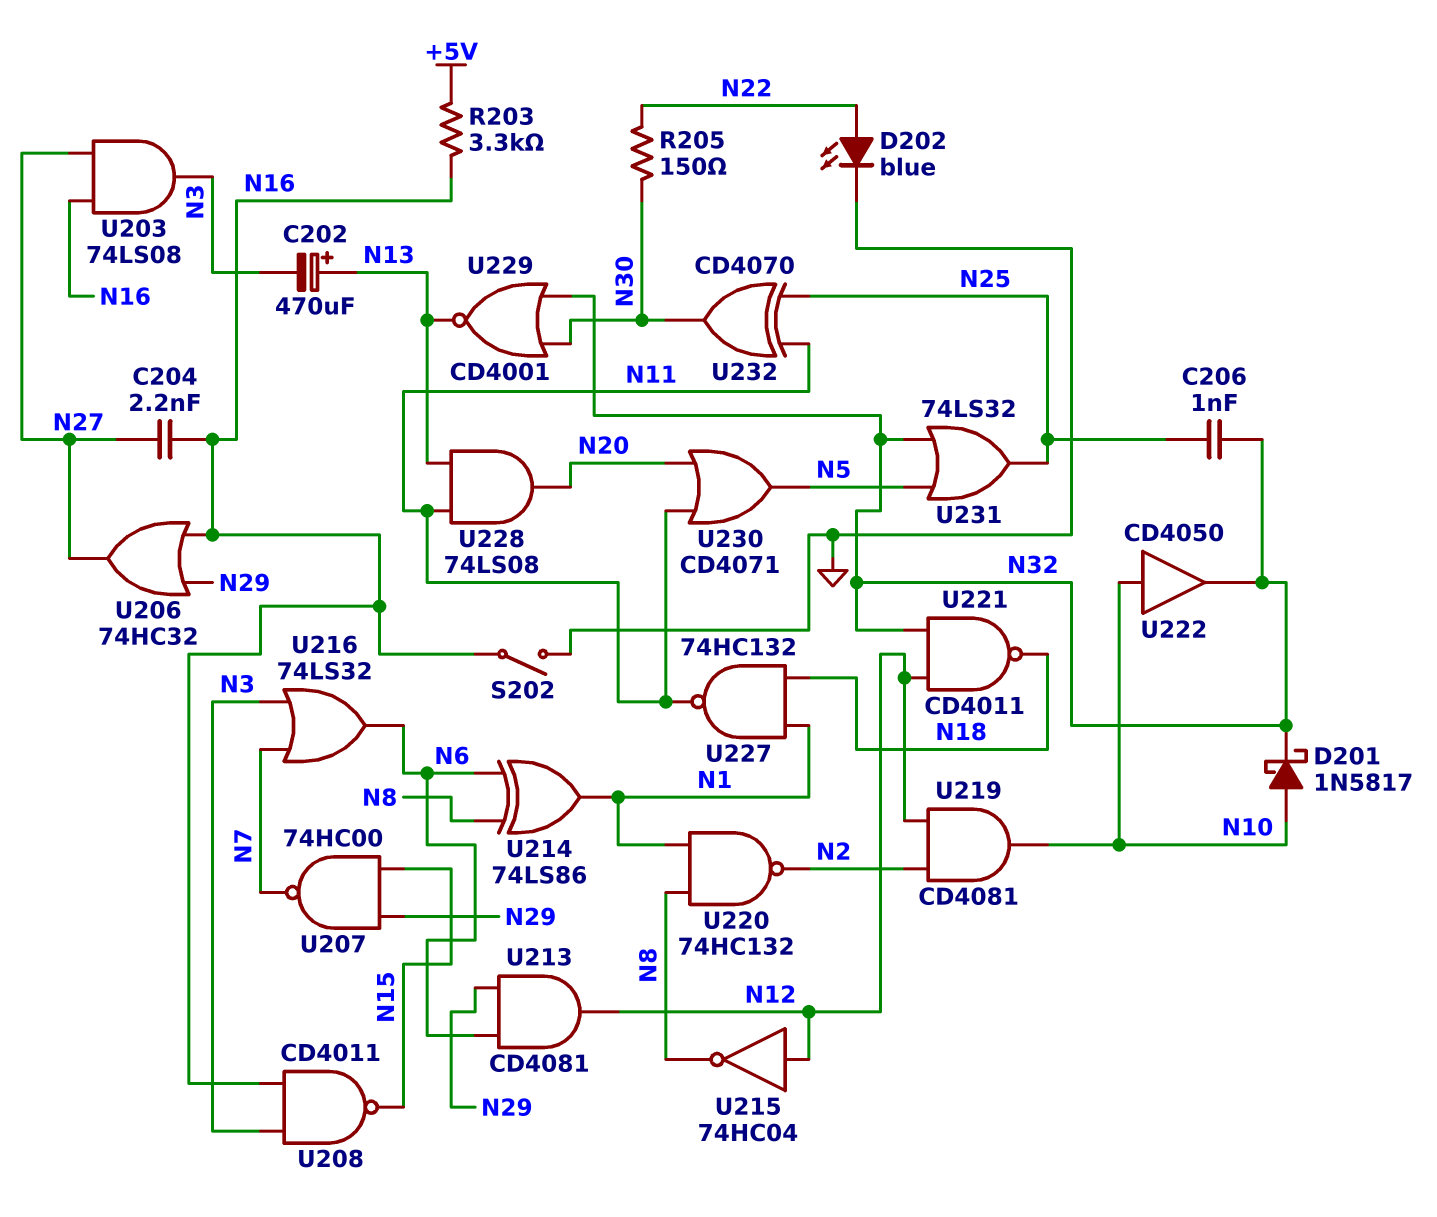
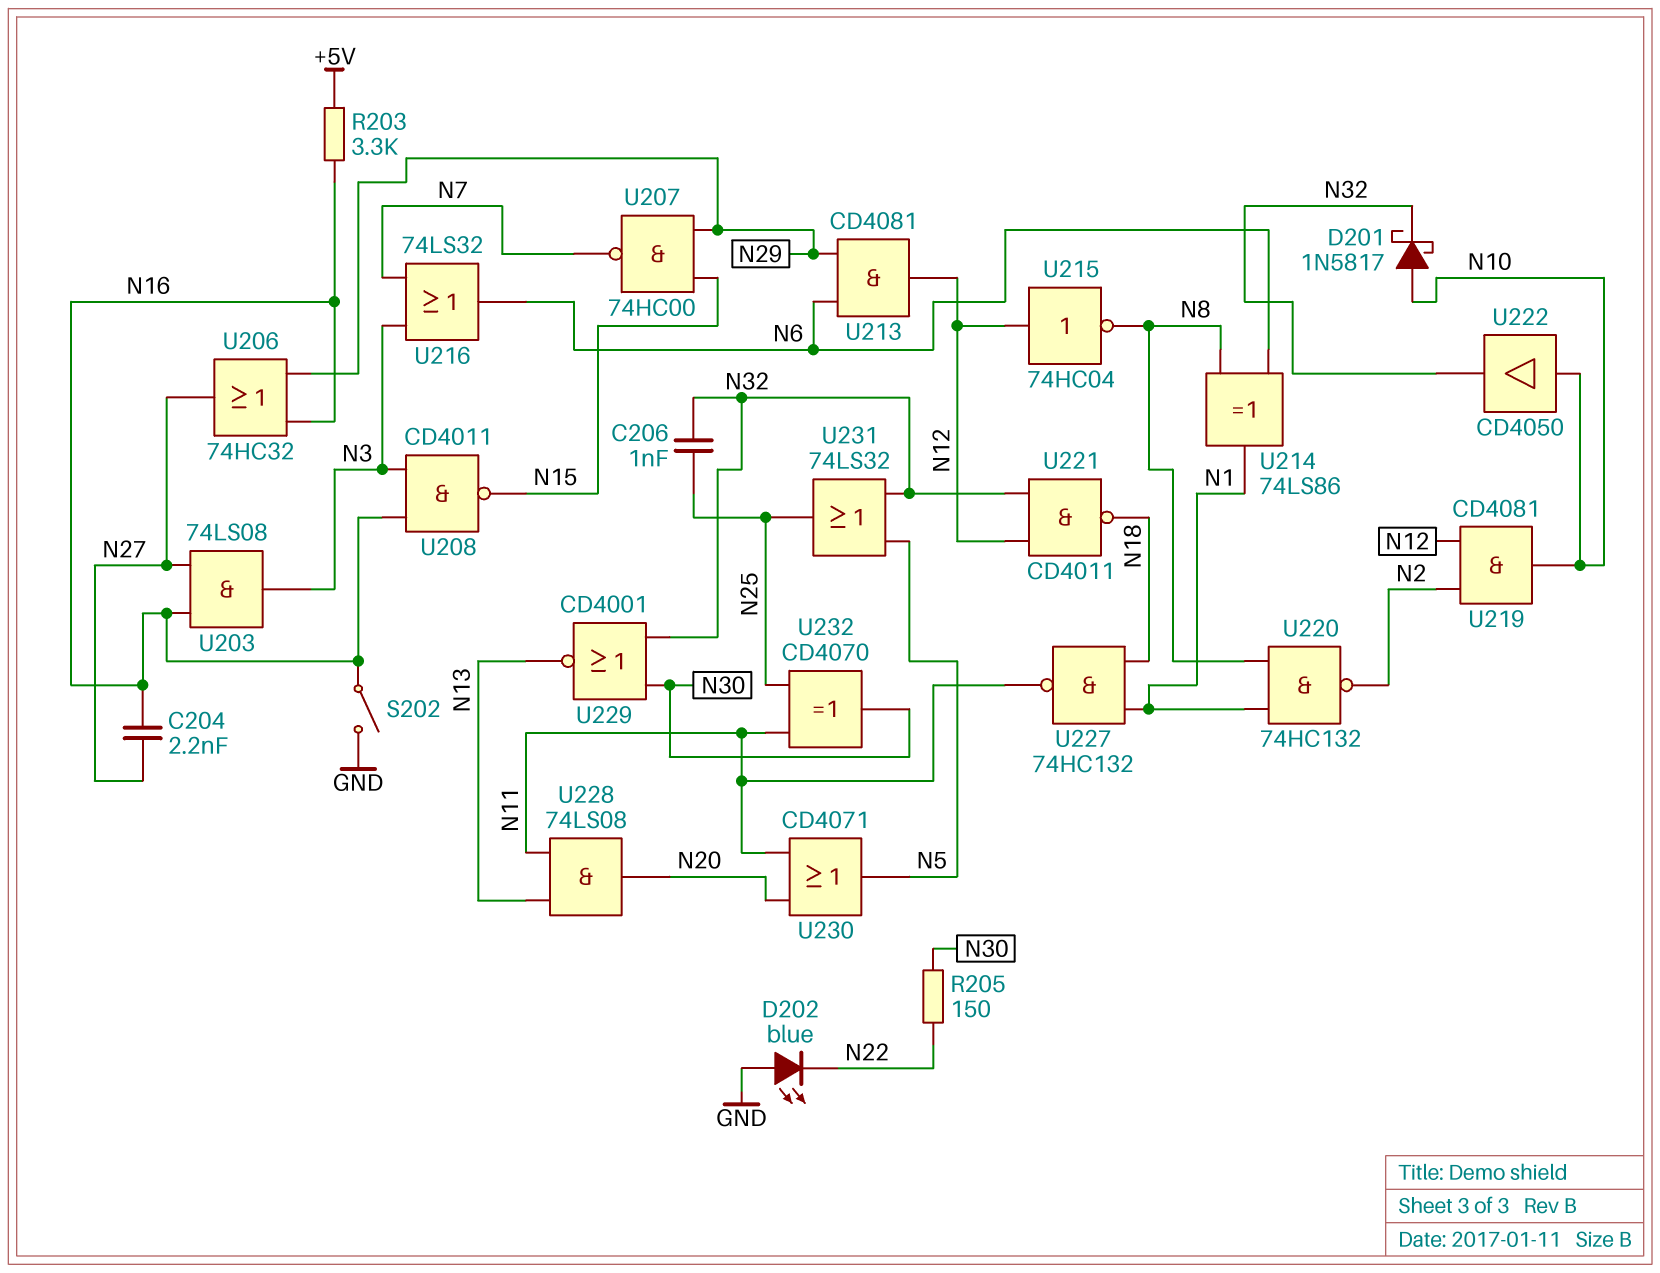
C202: 470uF (plus N13, minus N3) -> none
D202: LED blue (A N22, K GND) -> LED blue (A GND, K N22)

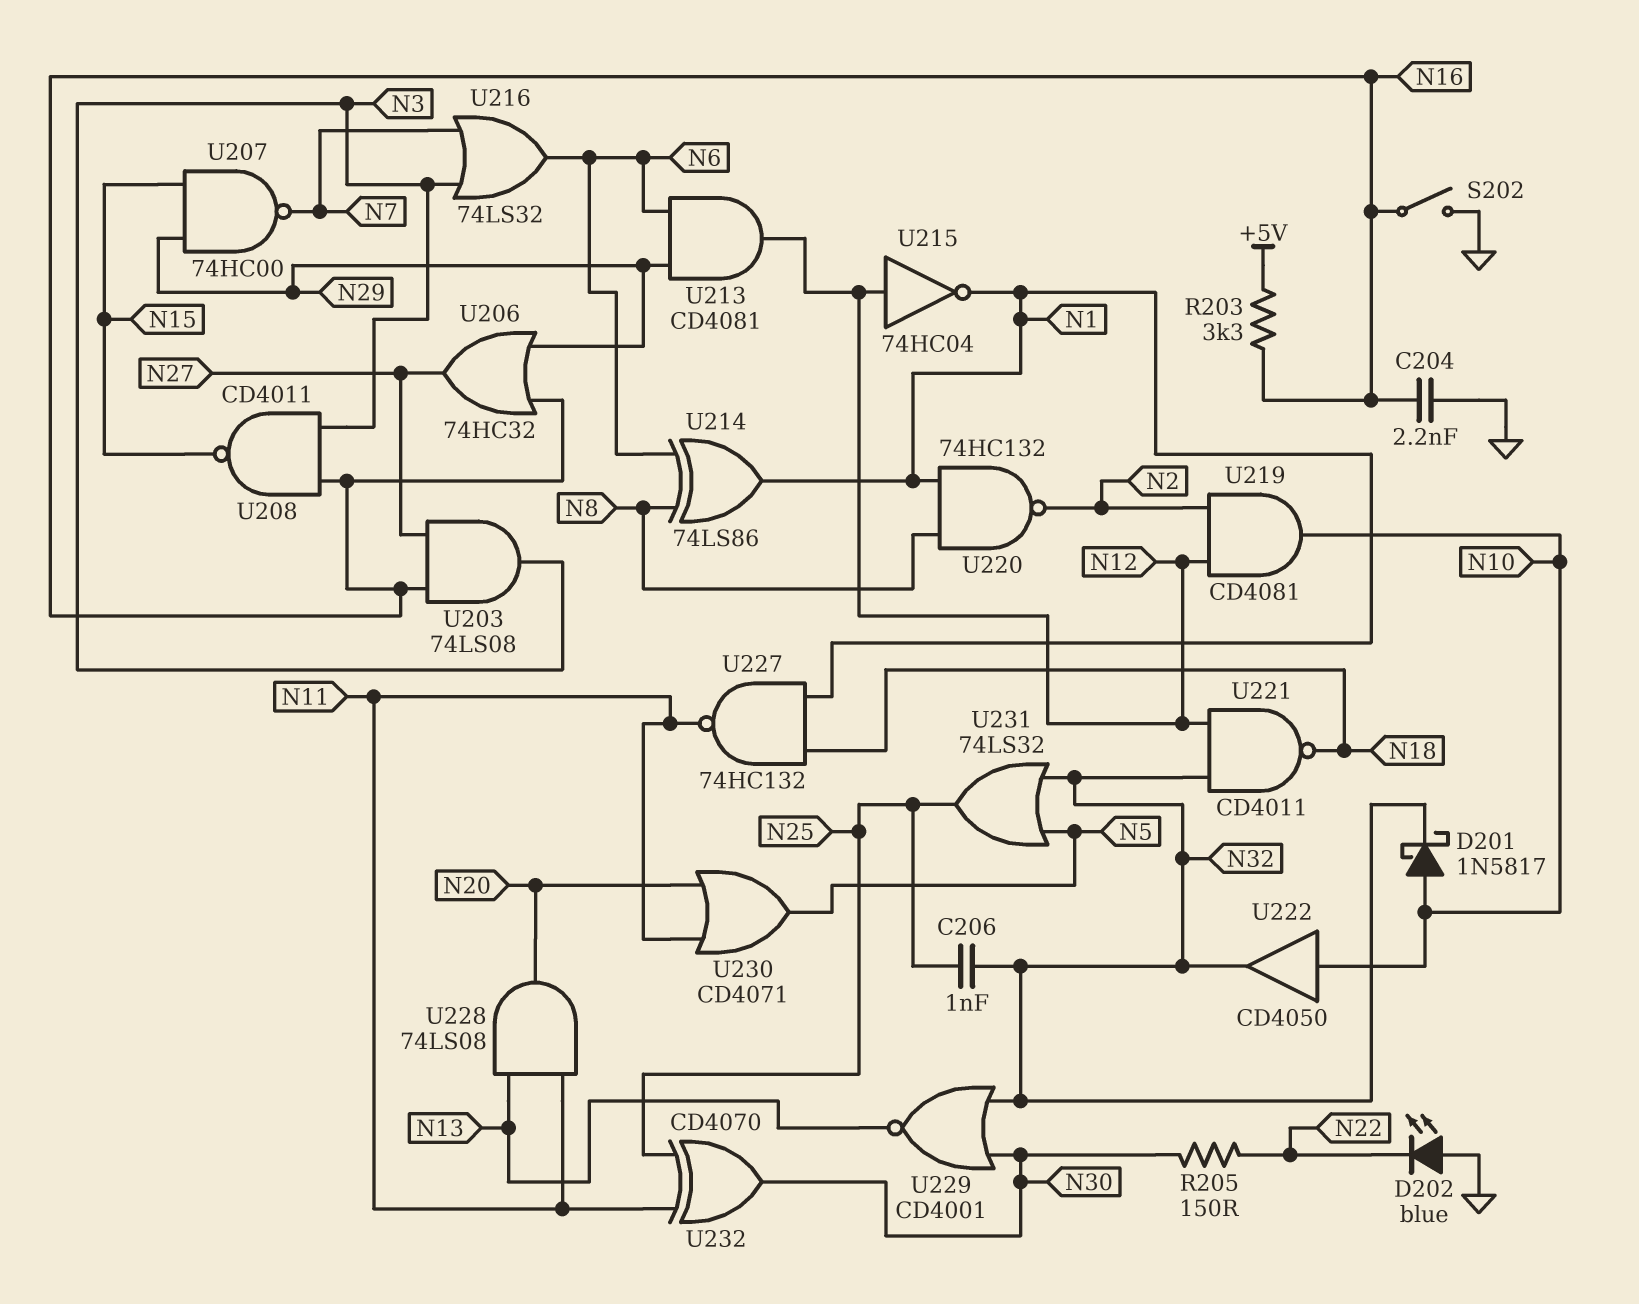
C204: 2.2nF (N16, N27) -> 2.2nF (GND, N16)
U215: NOT 74HC04 (in N12, out N8) -> NOT 74HC04 (in N12, out N1)

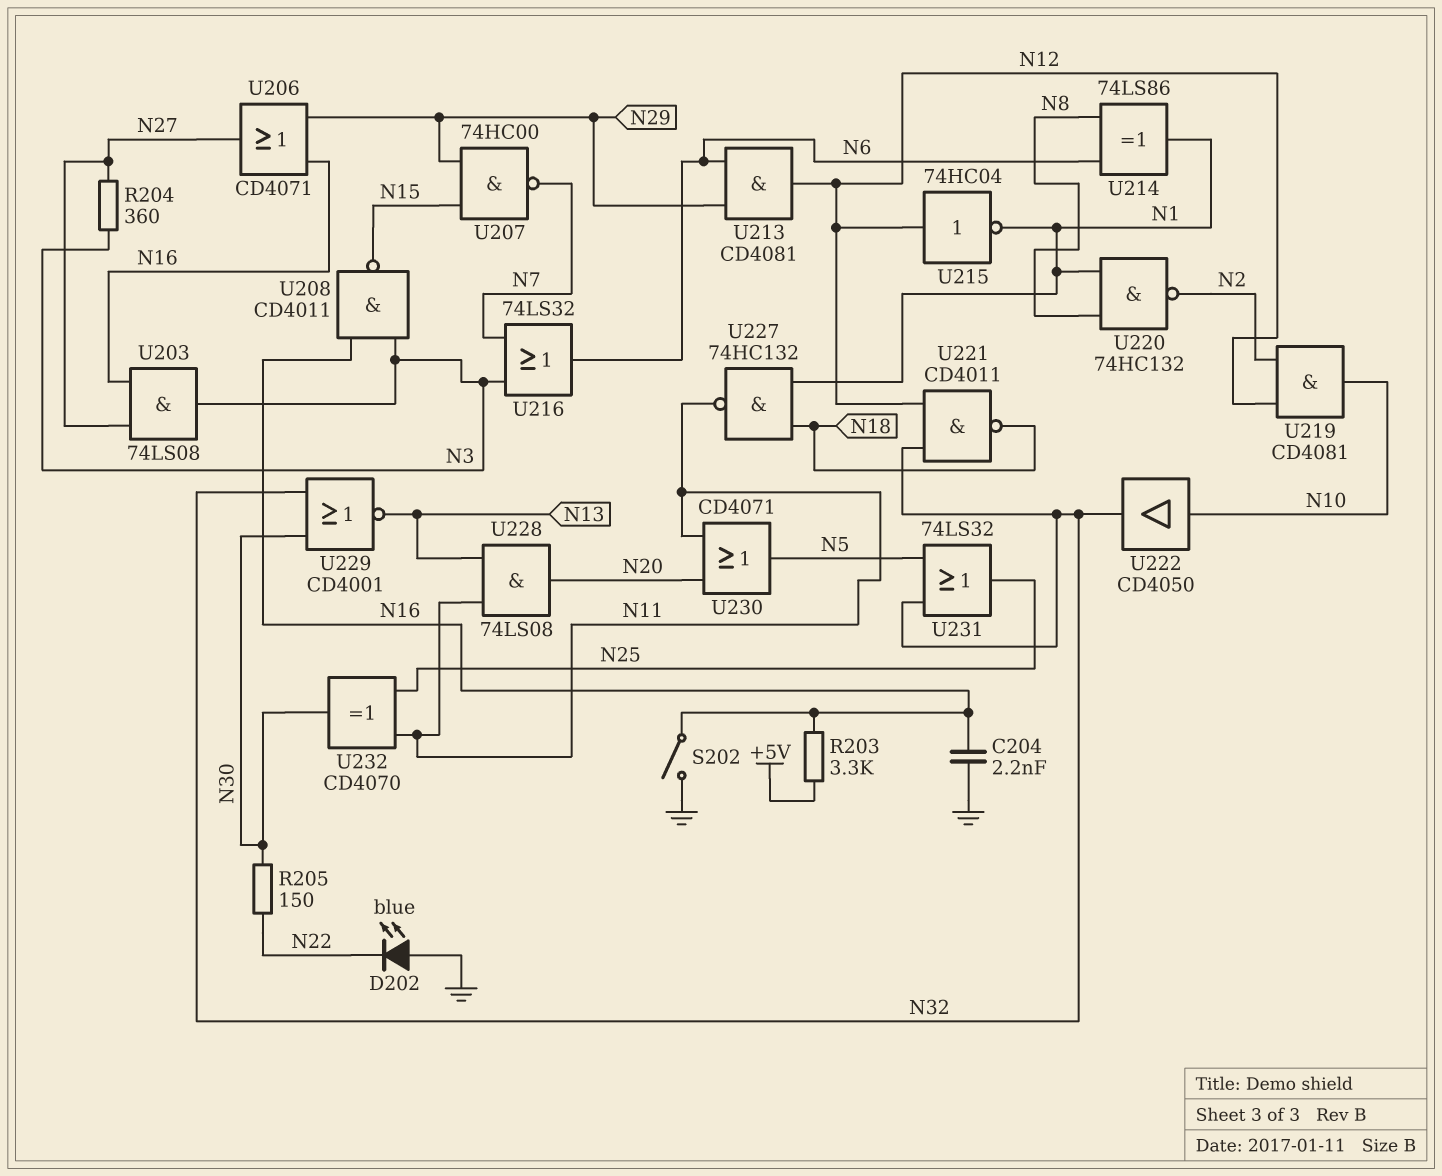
C206: 1nF (N25, N32) -> none
D201: schottky 1N5817 (A N10, K N32) -> none
R204: none -> 360 (N3, N27)
U206: OR 74HC32 (in N16, in N29, out N27) -> OR CD4071 (in N16, in N29, out N27)

